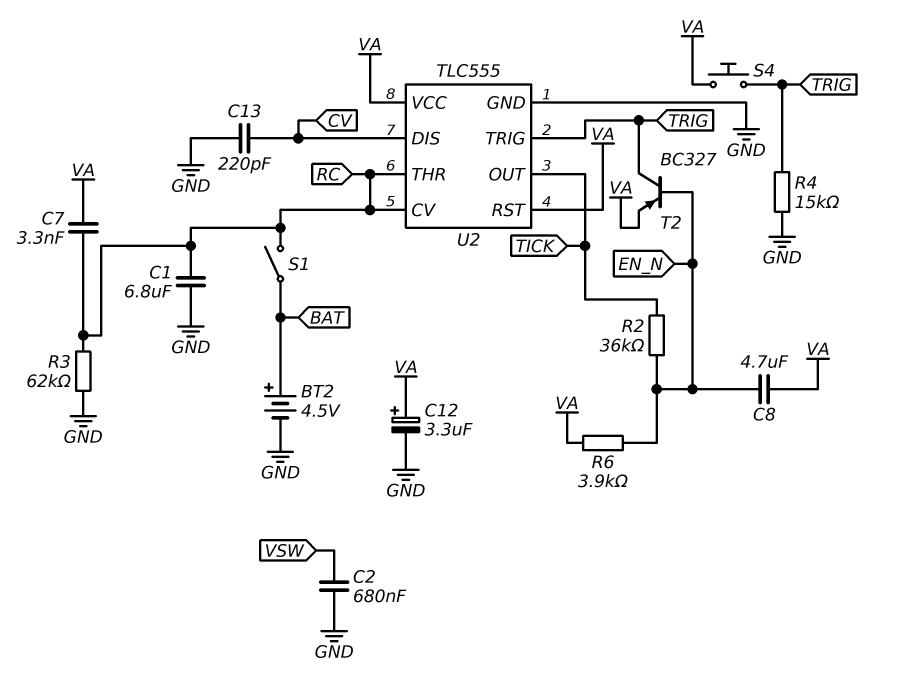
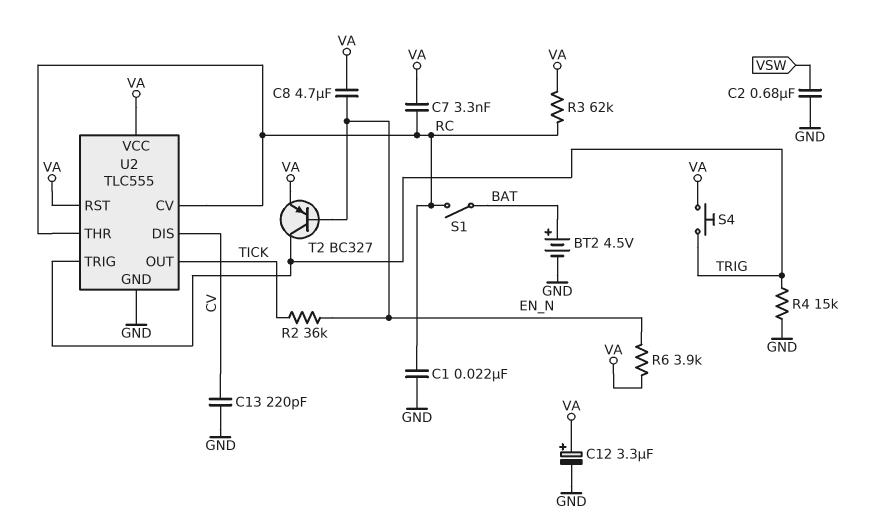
C1: 6.8uF (GND, RC) -> 22nF (GND, RC)
R3: 62k (GND, RC) -> 62k (RC, VA)

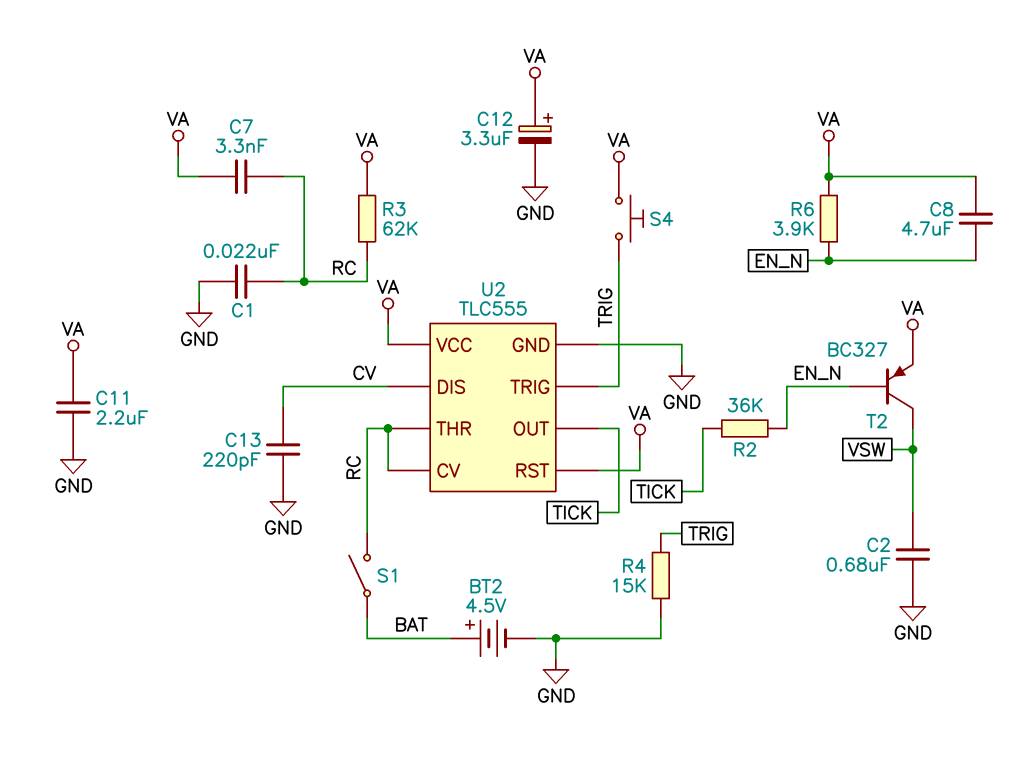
C11: none -> 2.2uF (GND, VA)
T2: PNP BC327 (B EN_N, C TRIG, E VA) -> PNP BC327 (B EN_N, C VSW, E VA)

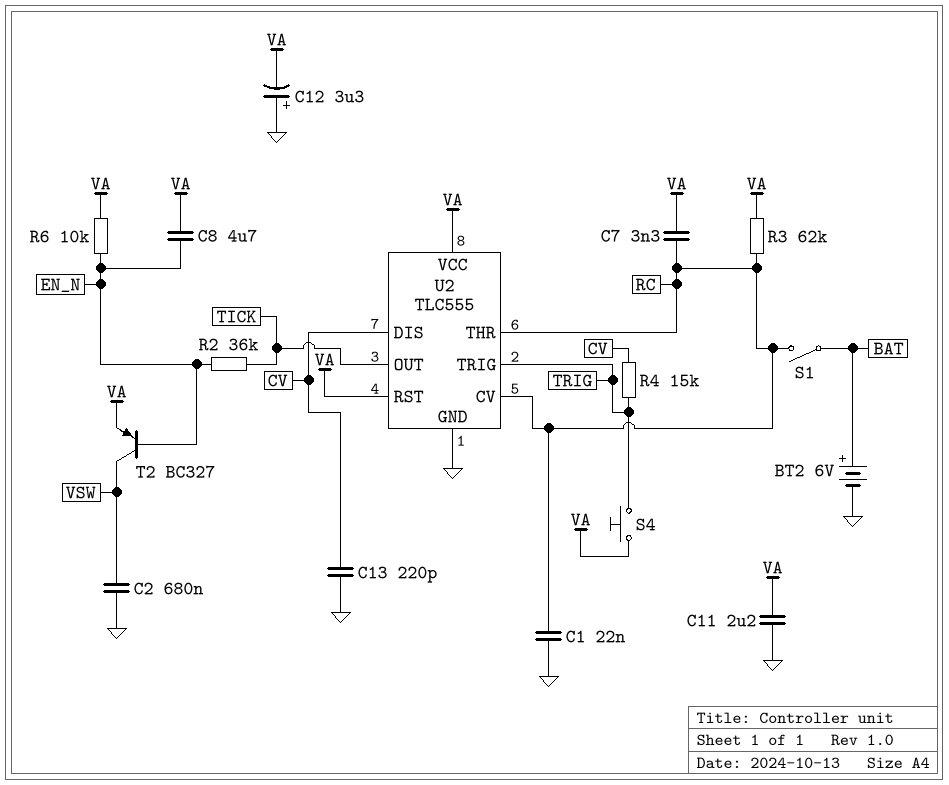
BT2: 4.5V (plus BAT, minus GND) -> 6V (plus BAT, minus GND)
C12: 3.3uF (plus VA, minus GND) -> 3.3uF (plus GND, minus VA)
R4: 15k (GND, TRIG) -> 15k (CV, TRIG)
R6: 3.9k (EN_N, VA) -> 10k (EN_N, VA)

